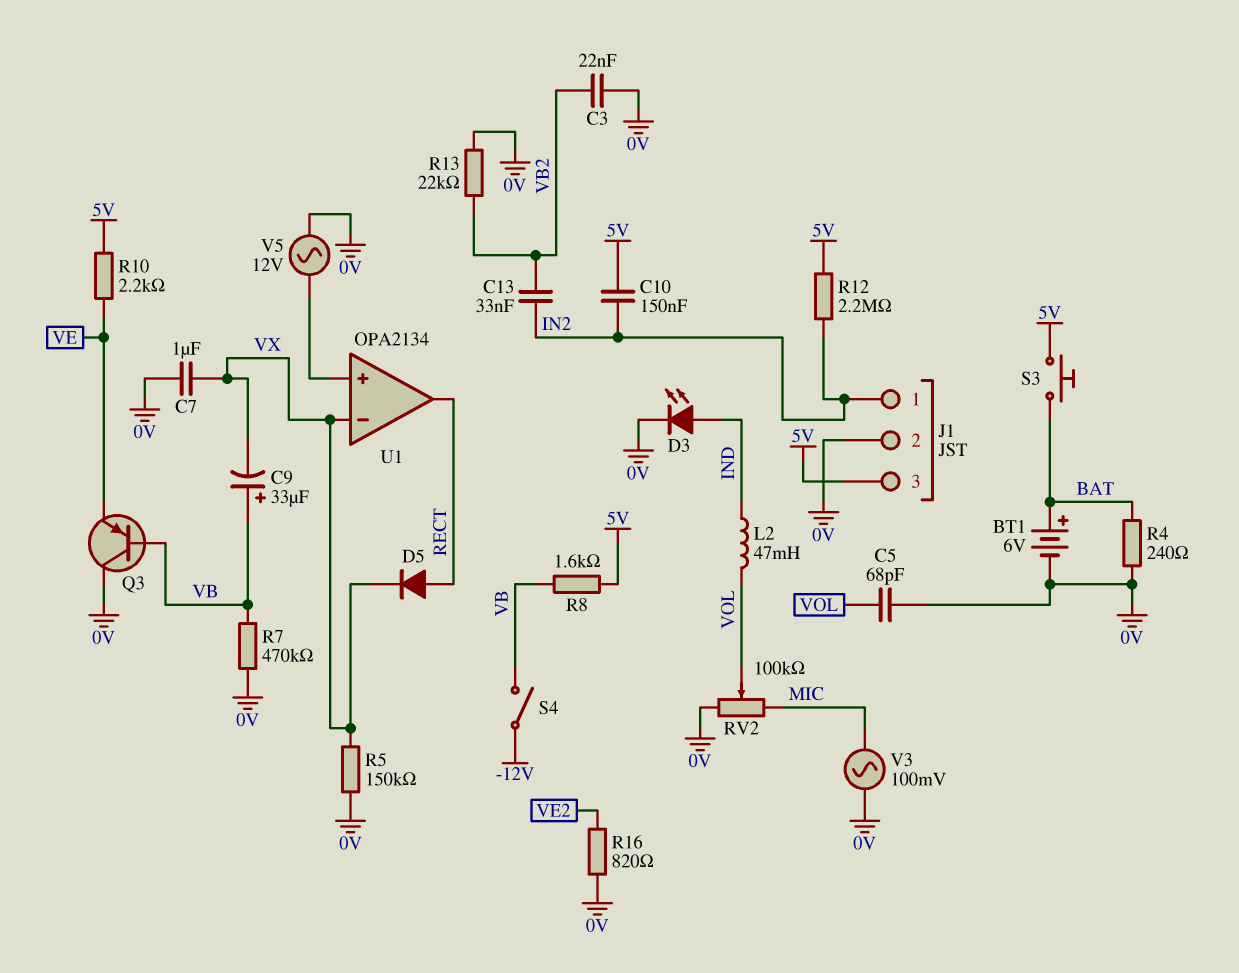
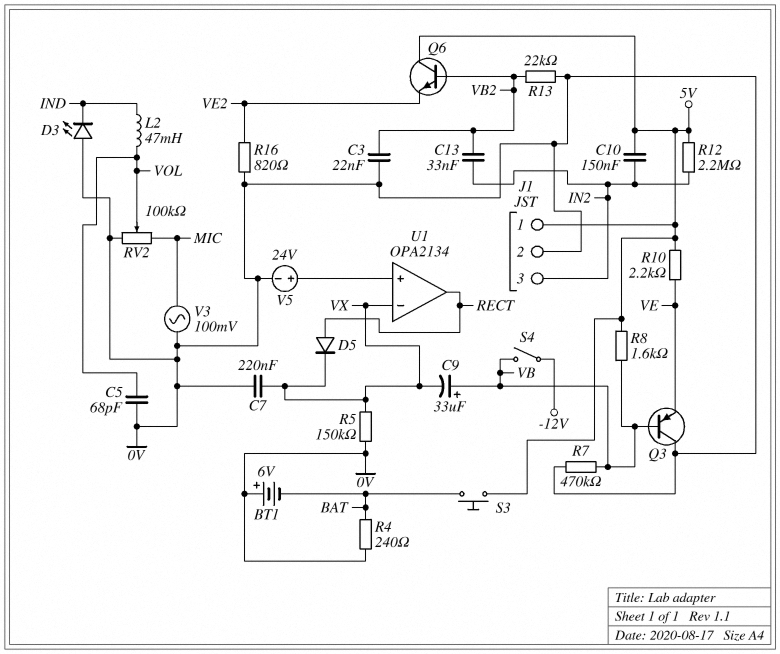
BT1: 6V (plus BAT, minus 0V) -> 6V (plus 0V, minus BAT)
C7: 1uF (0V, VX) -> 220nF (0V, VX)
D3: LED (A IND, K 0V) -> LED (A 0V, K IND)
J1 pin 1: IN2 -> 5V
J1 pin 3: 5V -> IN2
Q6: none -> NPN (B VB2, C 5V, E VE2)
V5: AC 12V (0V, U1/in+) -> 24V (plus U1/in+, minus 0V)

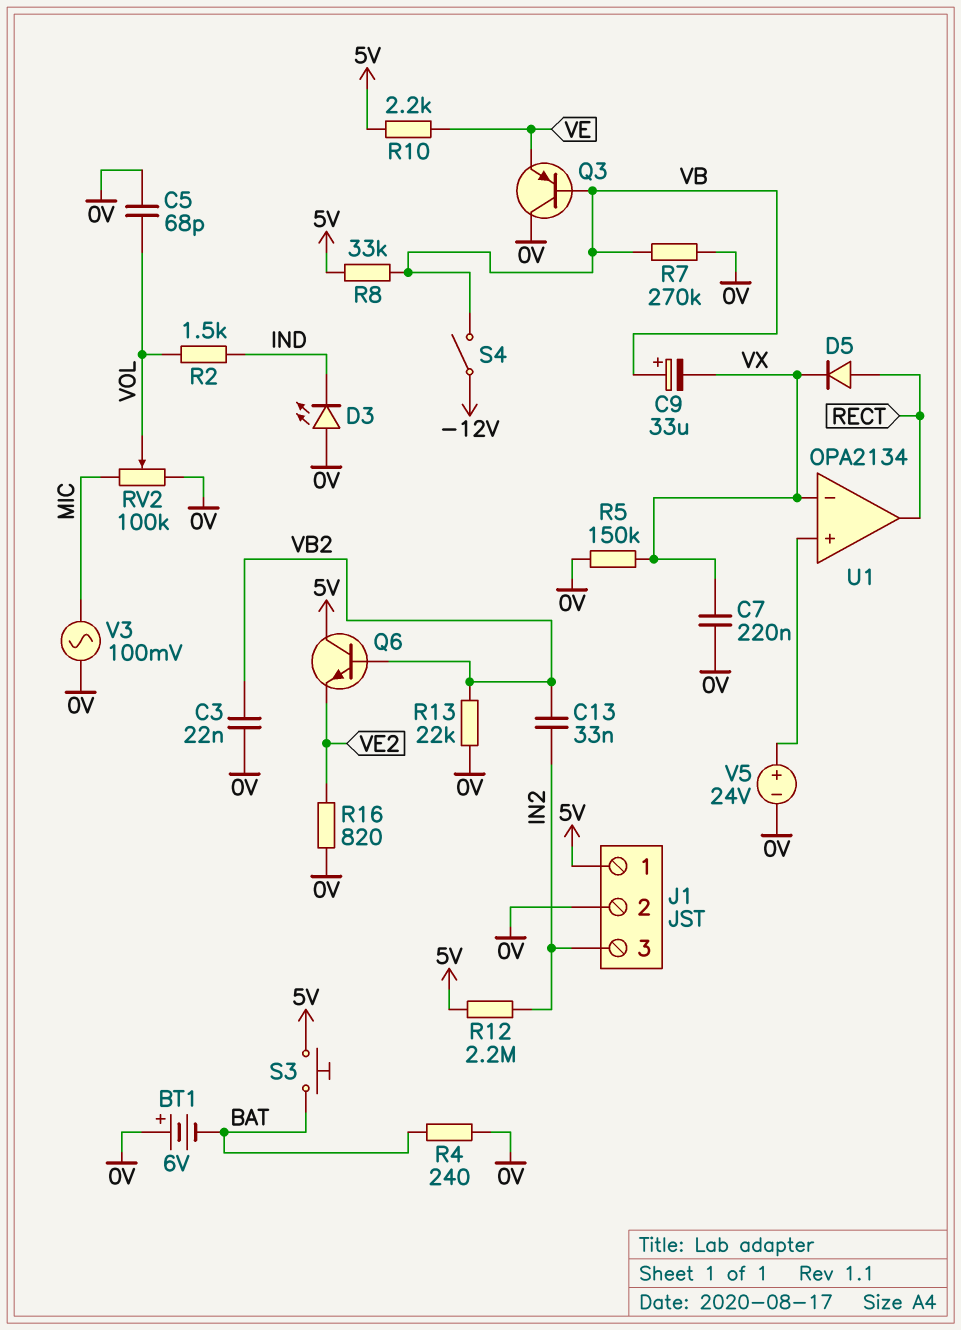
C10: 150nF (5V, IN2) -> none
L2: 47mH (IND, VOL) -> none
R2: none -> 1.5k (IND, VOL)
R7: 470k (0V, VB) -> 270k (0V, VB)
R8: 1.6k (5V, VB) -> 33k (5V, VB)

